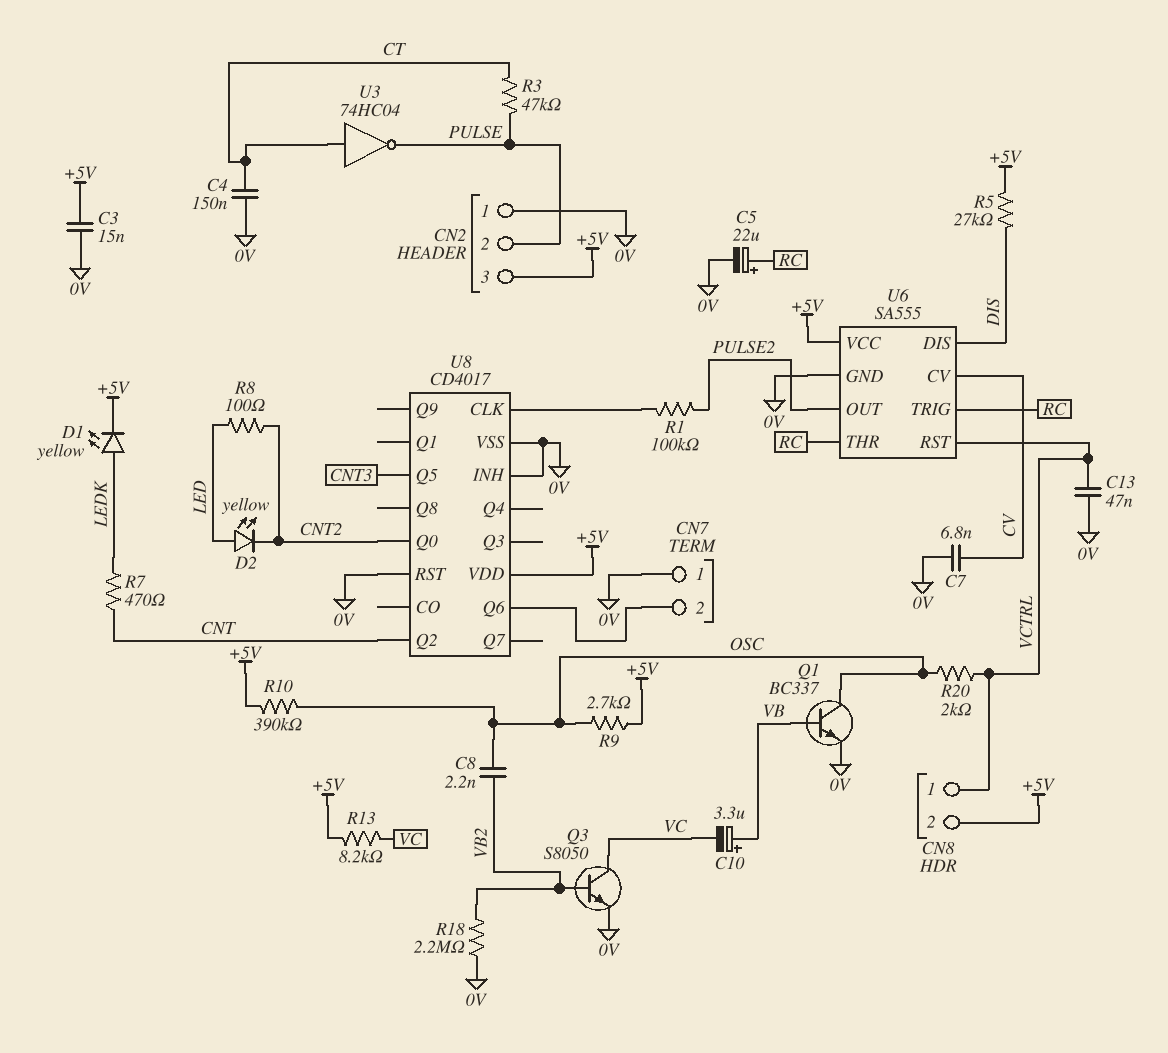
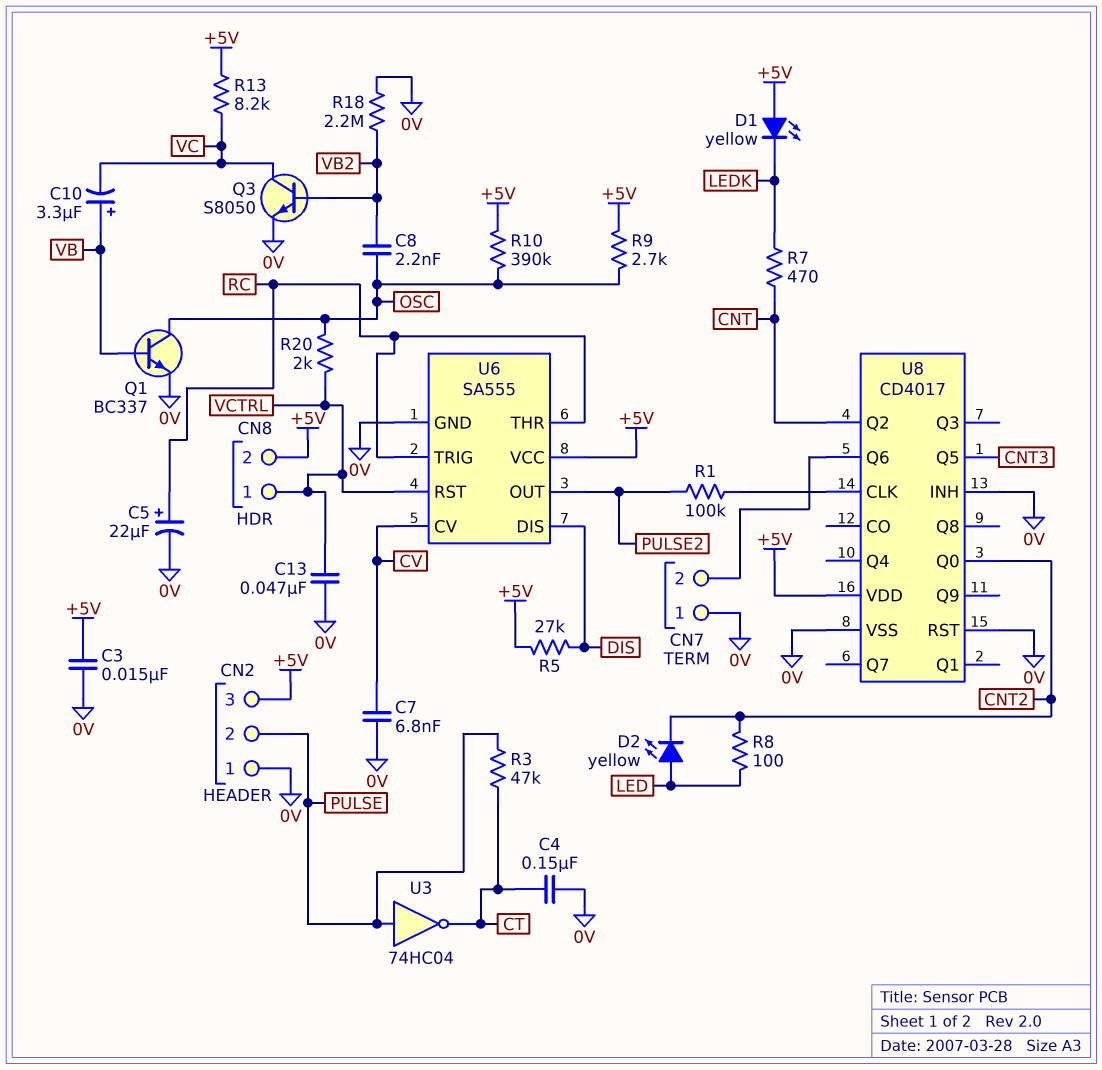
D1: LED yellow (A LEDK, K +5V) -> LED yellow (A +5V, K LEDK)
U3: NOT 74HC04 (in CT, out PULSE) -> NOT 74HC04 (in PULSE, out CT)

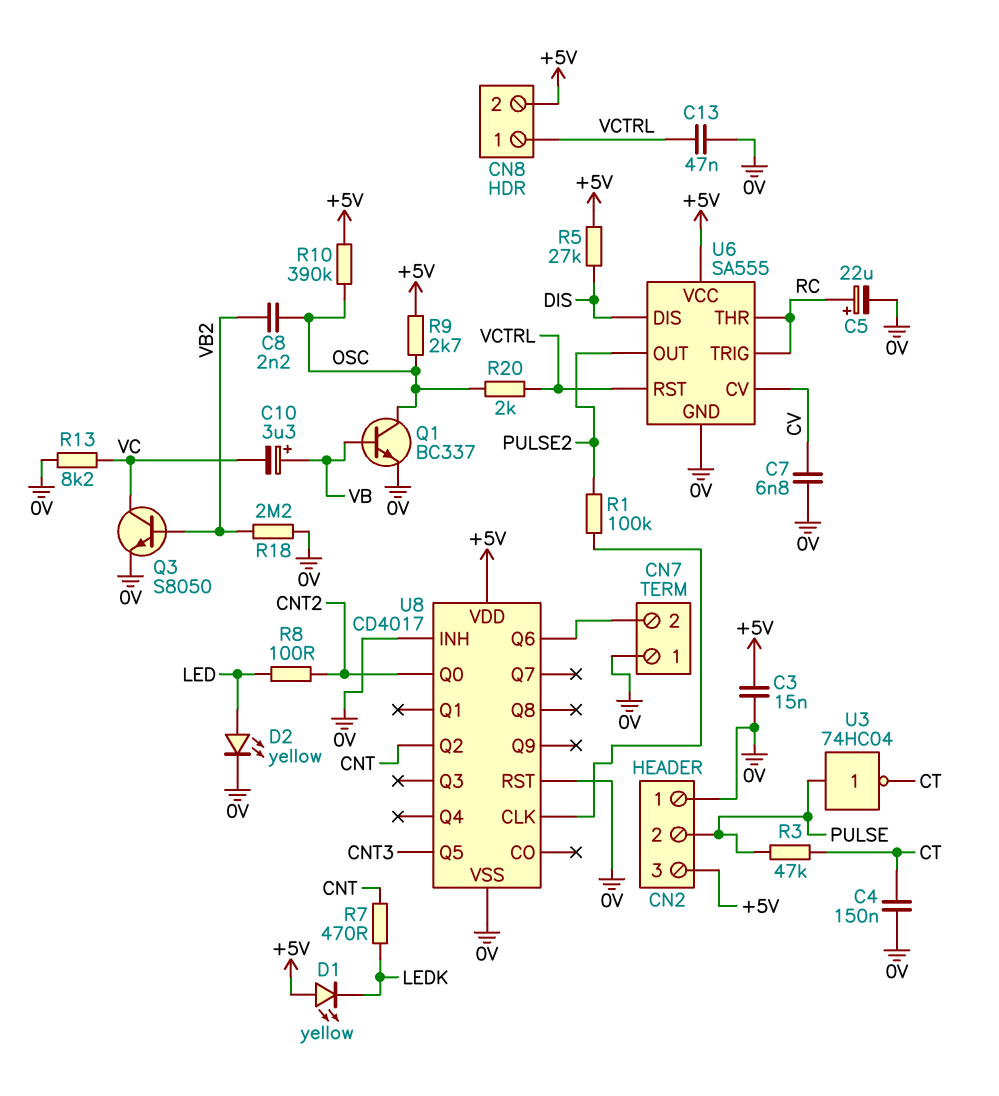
D2: LED yellow (A LED, K CNT2) -> LED yellow (A LED, K 0V)
R13: 8.2k (+5V, VC) -> 8.2k (0V, VC)

